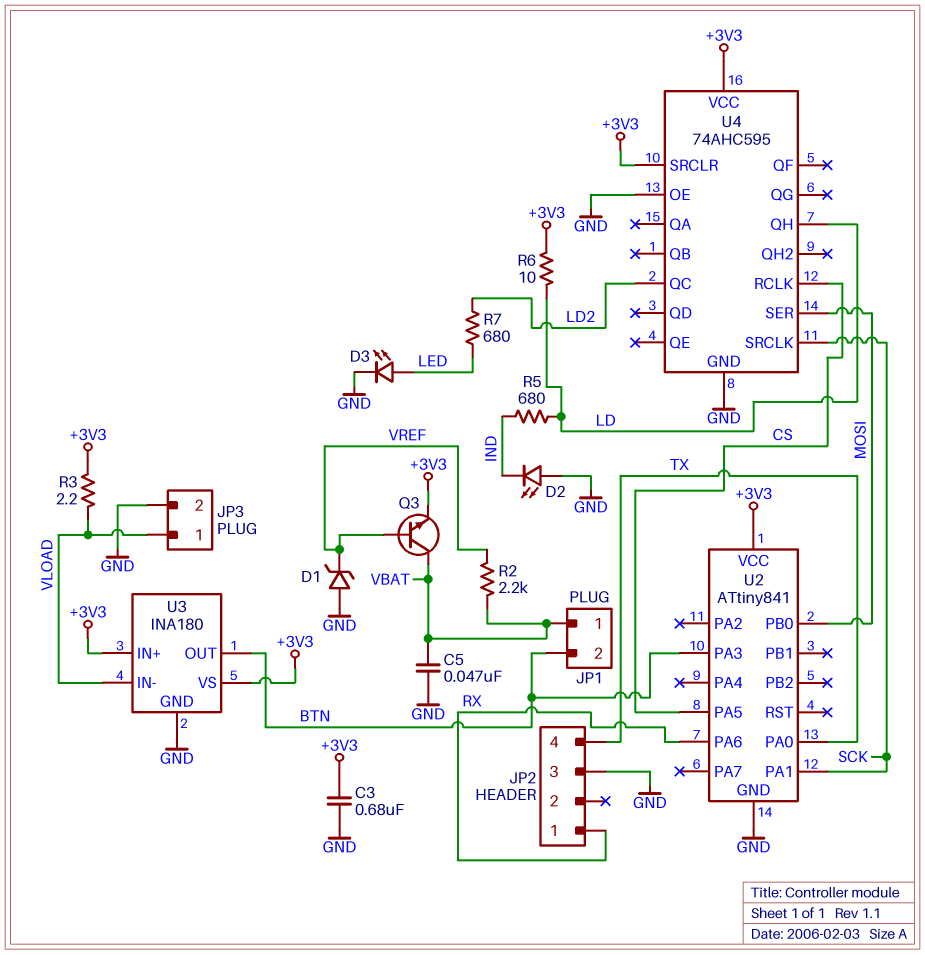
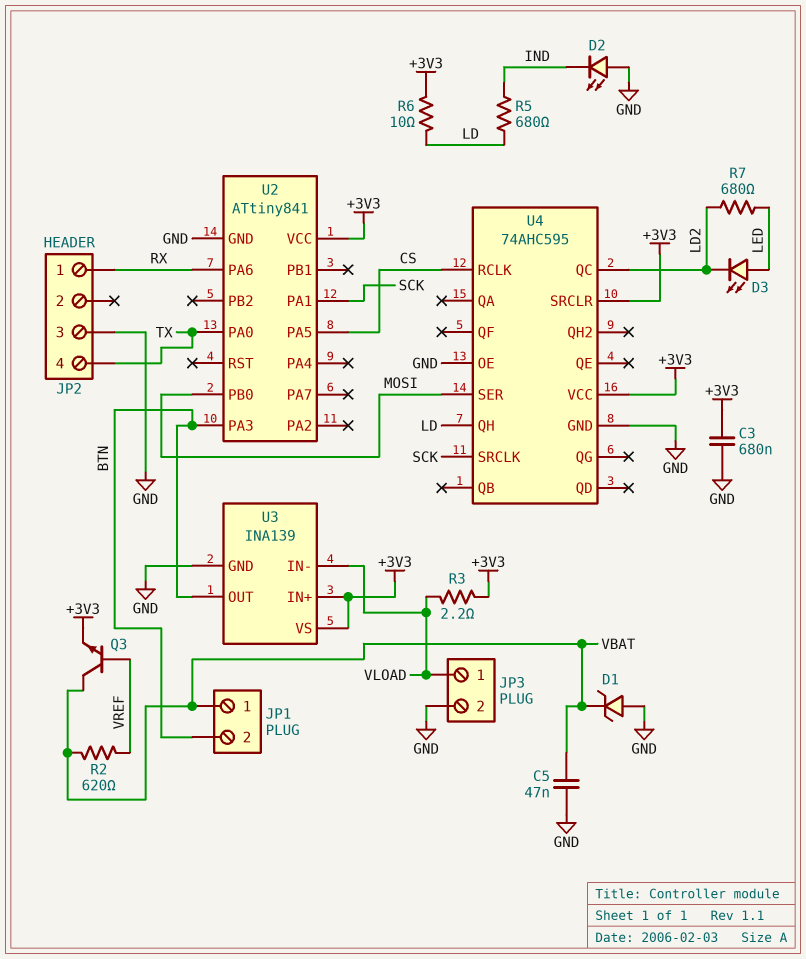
D1: zener (A GND, K VREF) -> zener (A GND, K VBAT)
D3: LED (A LED, K GND) -> LED (A LED, K LD2)
R2: 2.2k (VBAT, VREF) -> 620 (VBAT, VREF)
U3: INA180 -> INA139

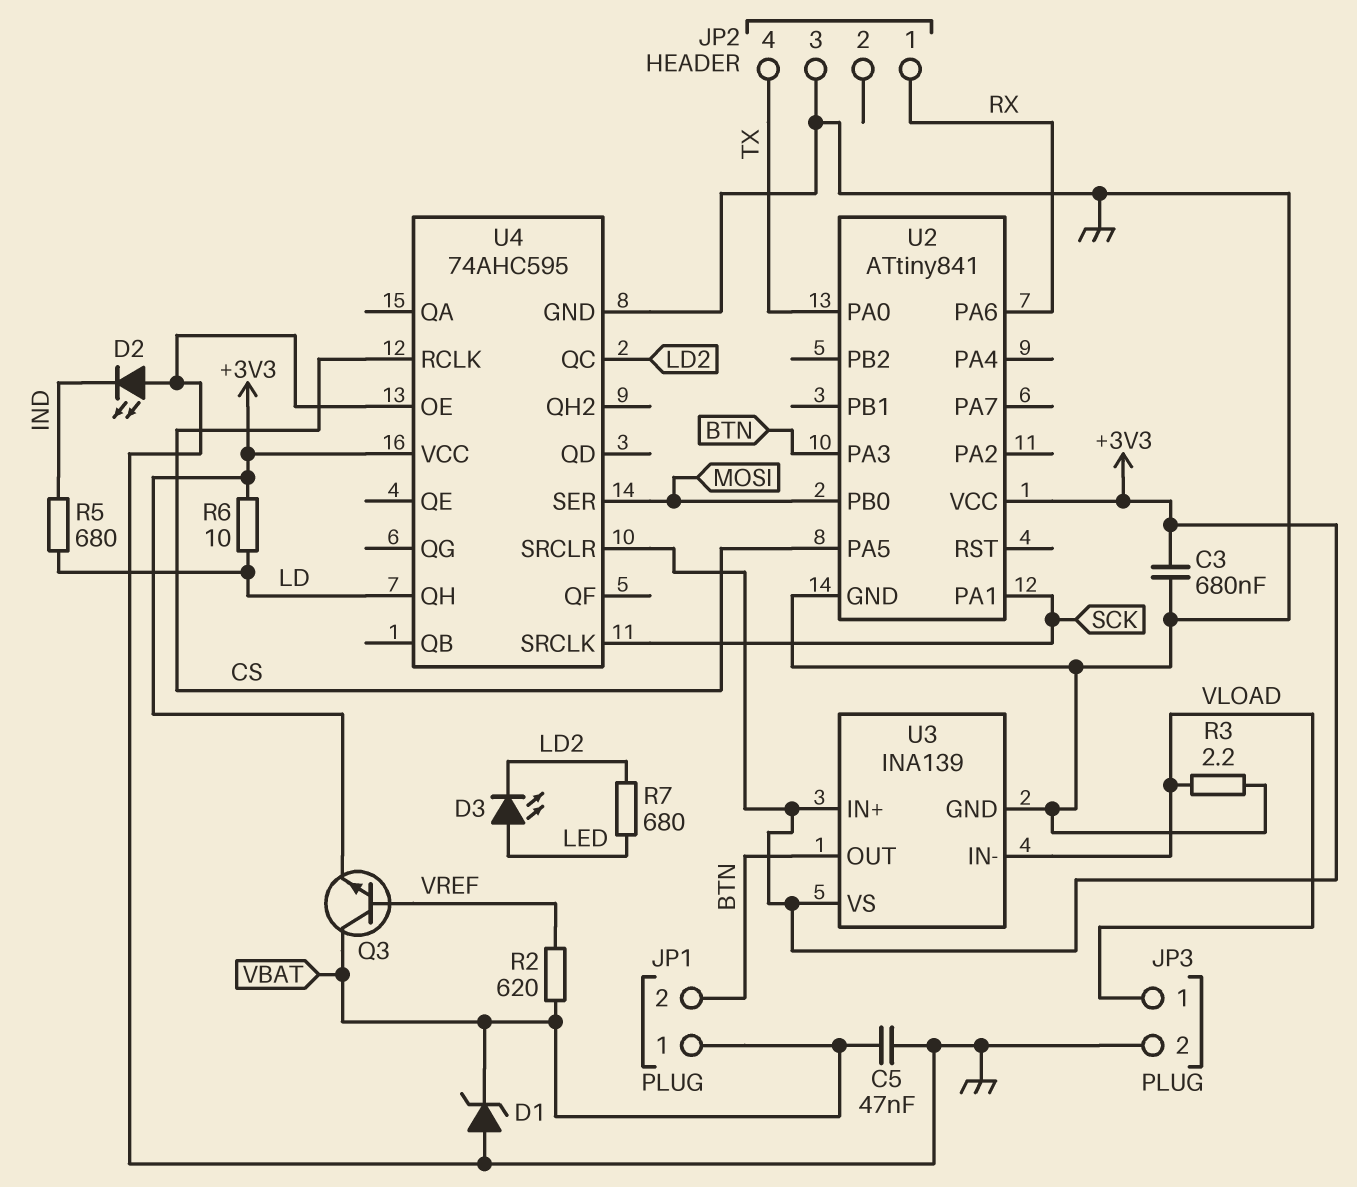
R3: 2.2 (+3V3, VLOAD) -> 2.2 (GND, VLOAD)

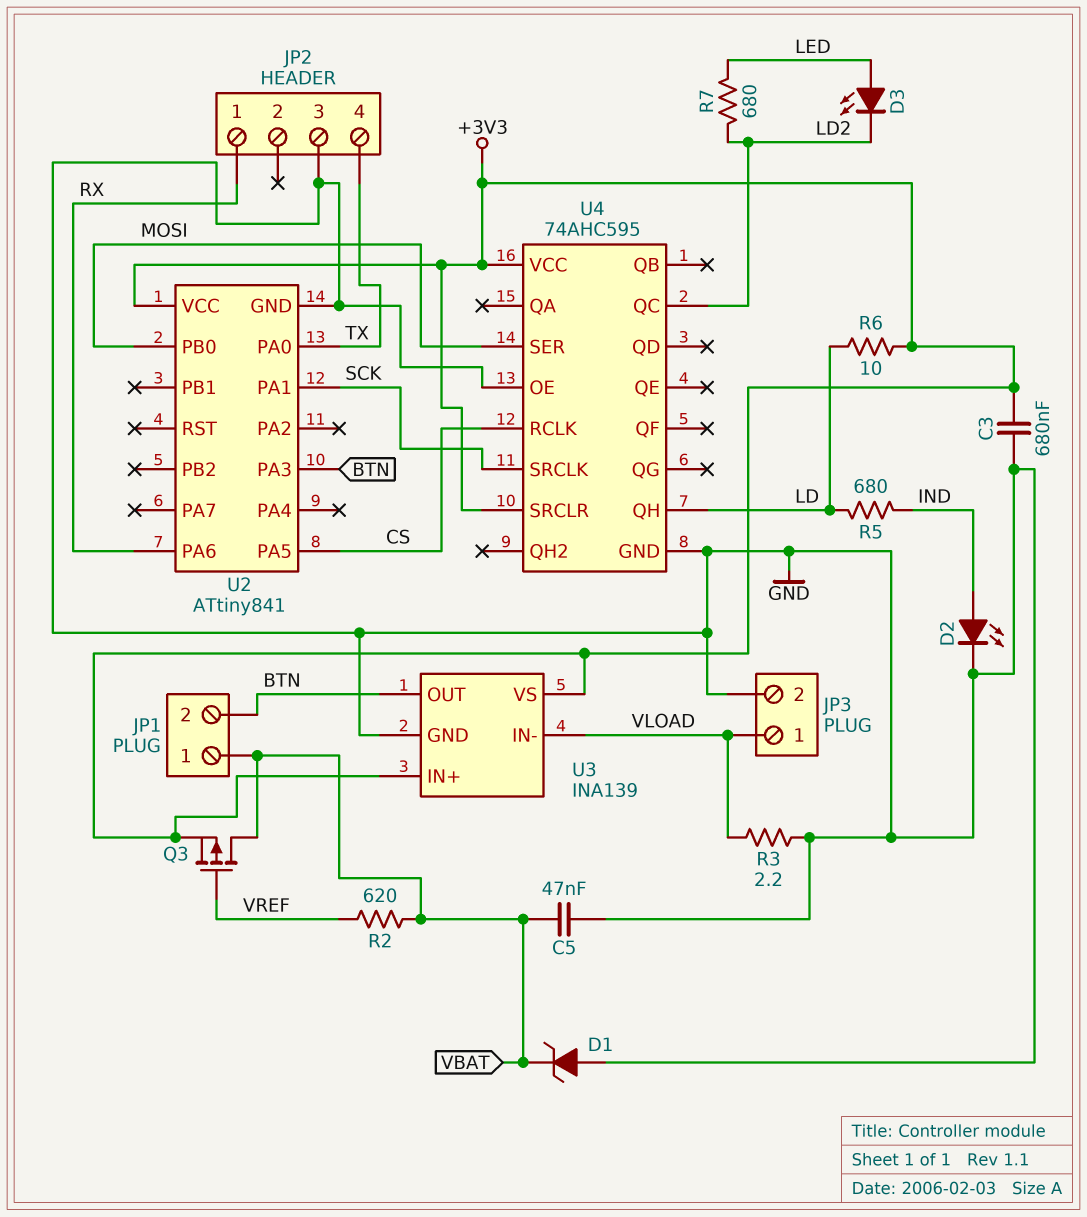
D2: LED (A GND, K IND) -> LED (A IND, K GND)
Q3: NPN (B VREF, C VBAT, E +3V3) -> PMOS (G VREF, D VBAT, S +3V3)

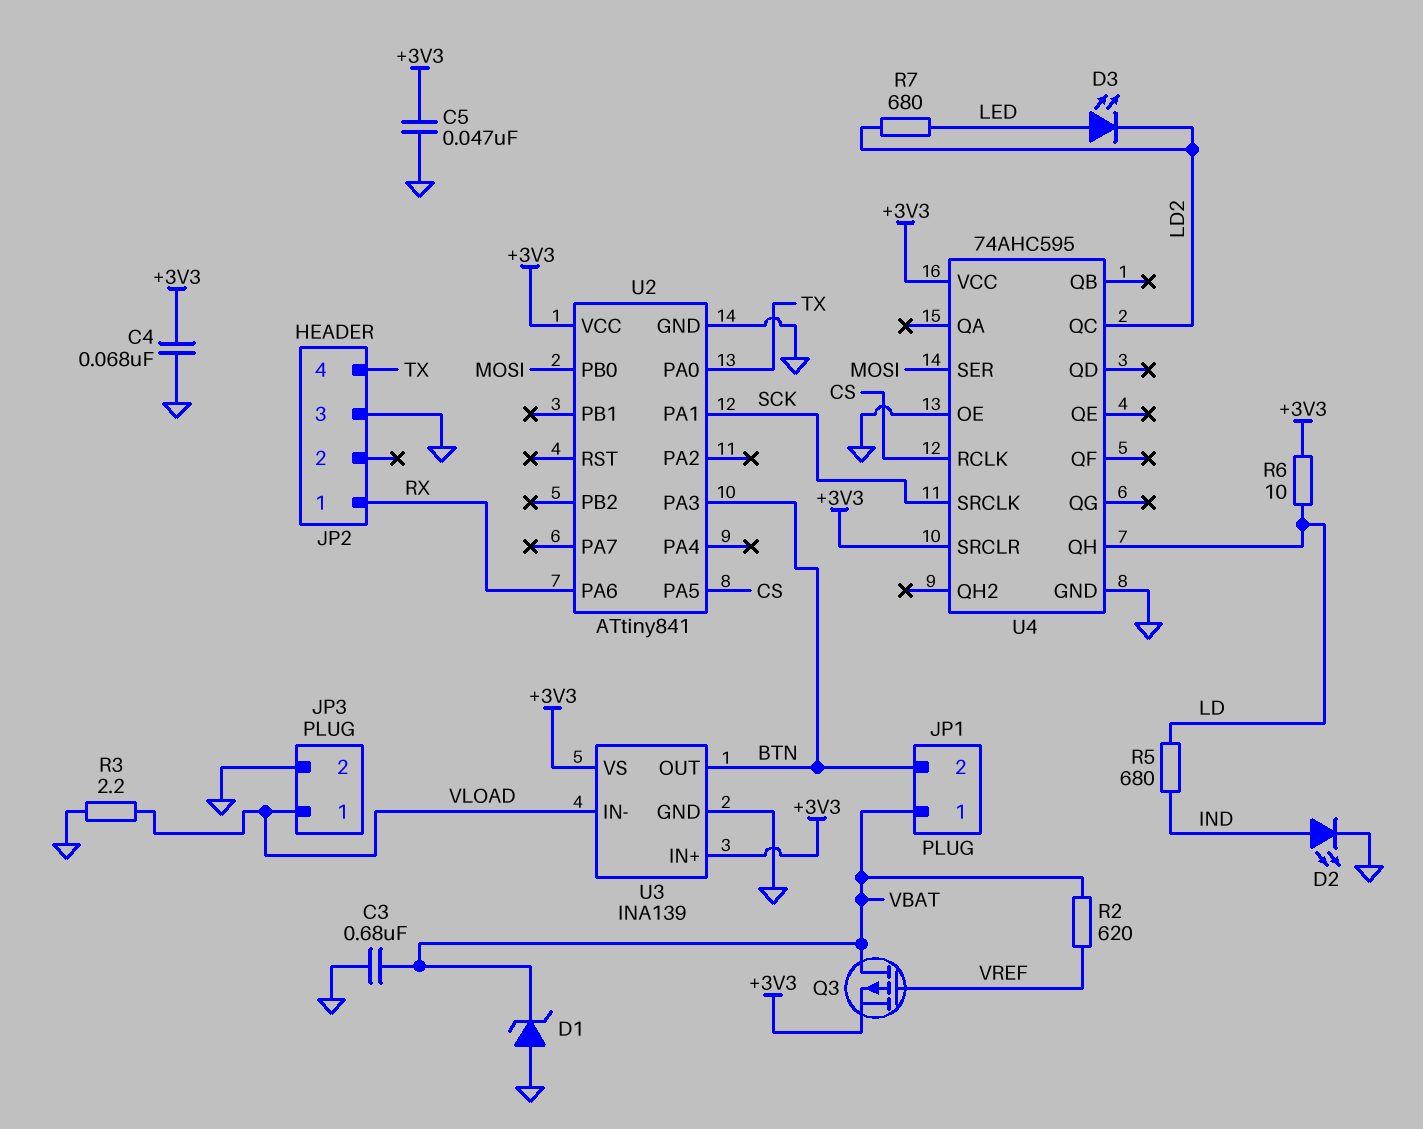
C3: 680nF (+3V3, GND) -> 680nF (GND, VBAT)
C4: none -> 68nF (+3V3, GND)
C5: 47nF (GND, VBAT) -> 47nF (+3V3, GND)

